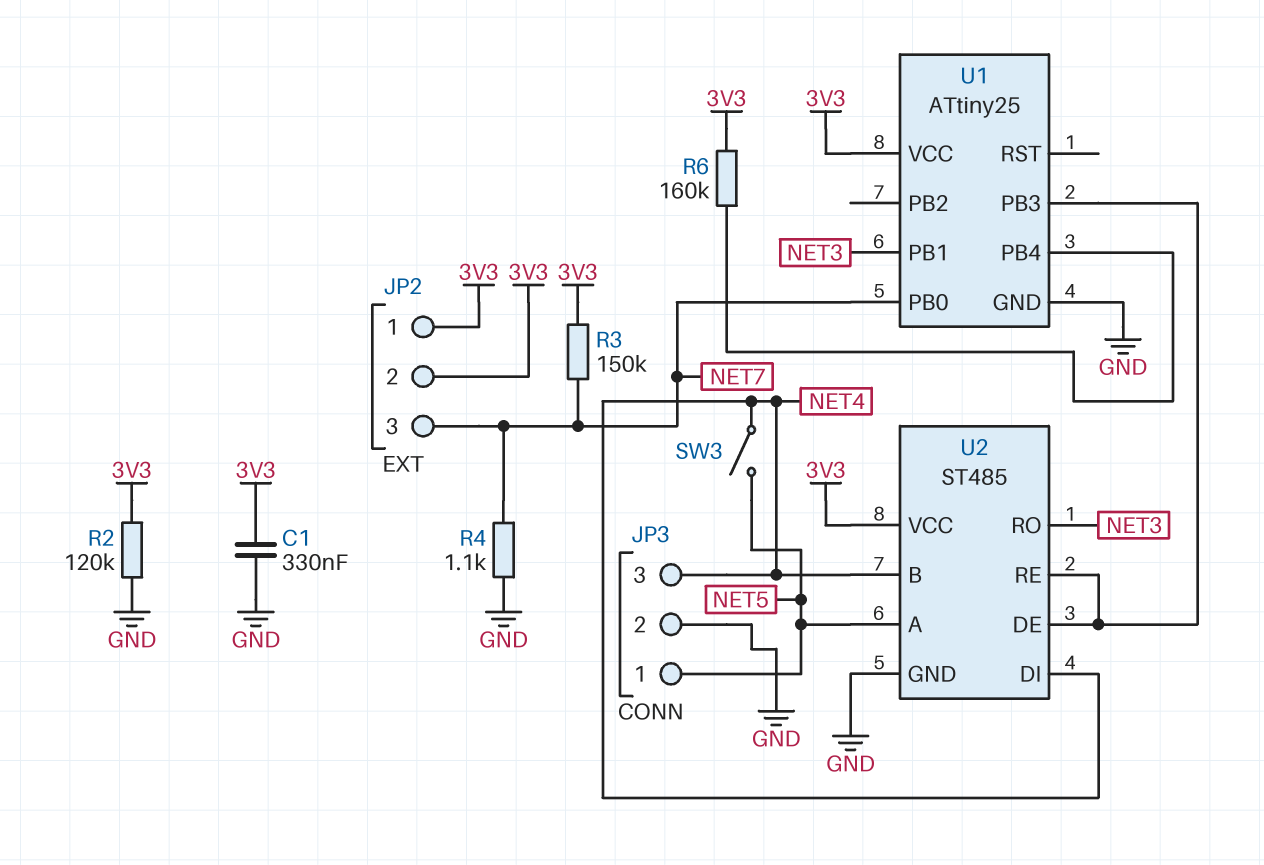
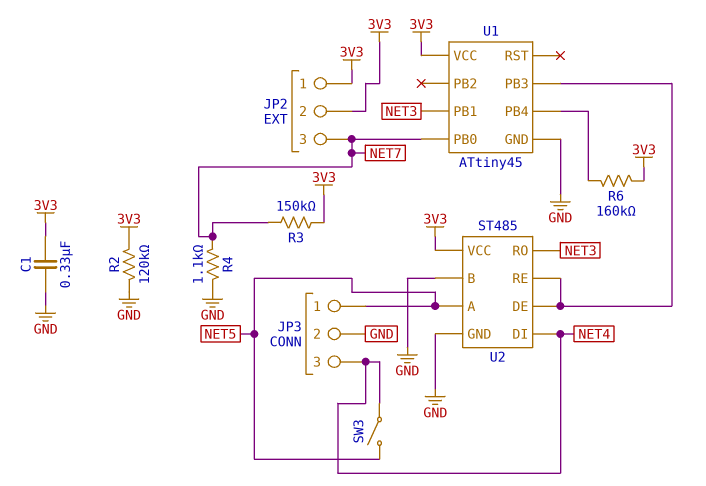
U1: ATtiny25 -> ATtiny45
U2 pin B: NET4 -> GND

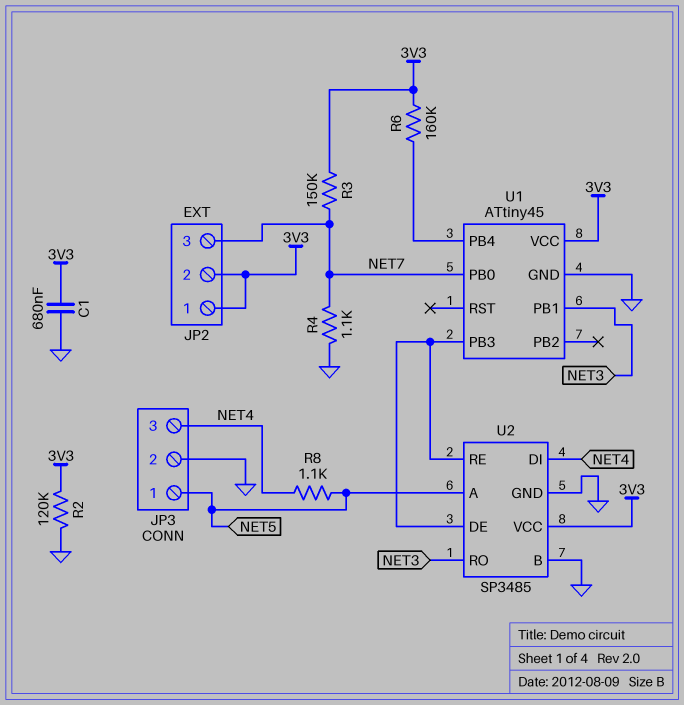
C1: 330nF (3V3, GND) -> 680nF (3V3, GND)
R8: none -> 1.1k (NET4, NET5)
SW3: switch (NET4, NET5) -> none
U2: ST485 -> SP3485

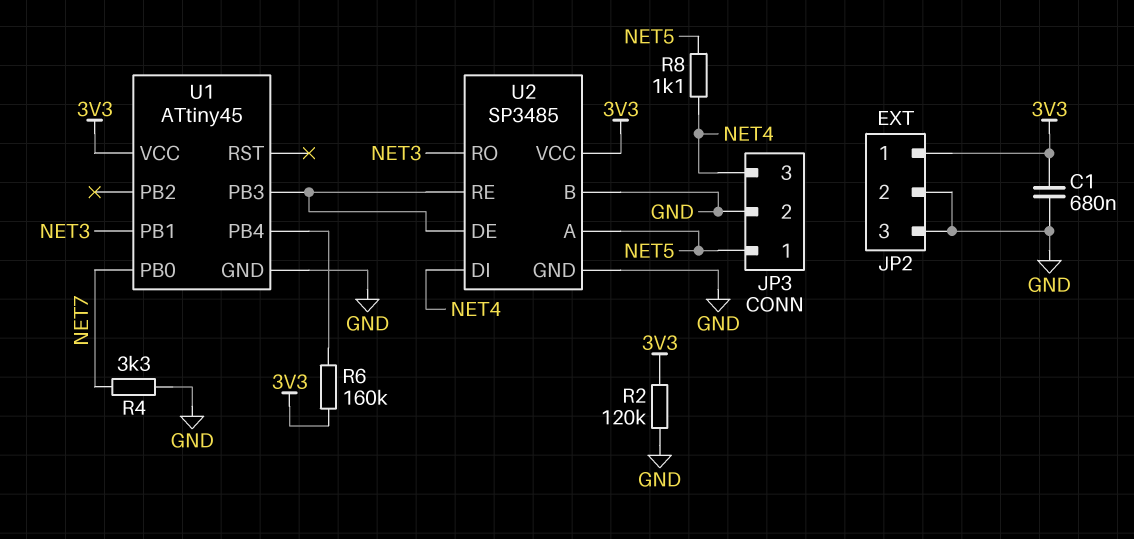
JP2 pin 2: 3V3 -> GND
JP2 pin 3: NET7 -> GND
R3: 150k (3V3, NET7) -> none
R4: 1.1k (GND, NET7) -> 3.3k (GND, NET7)

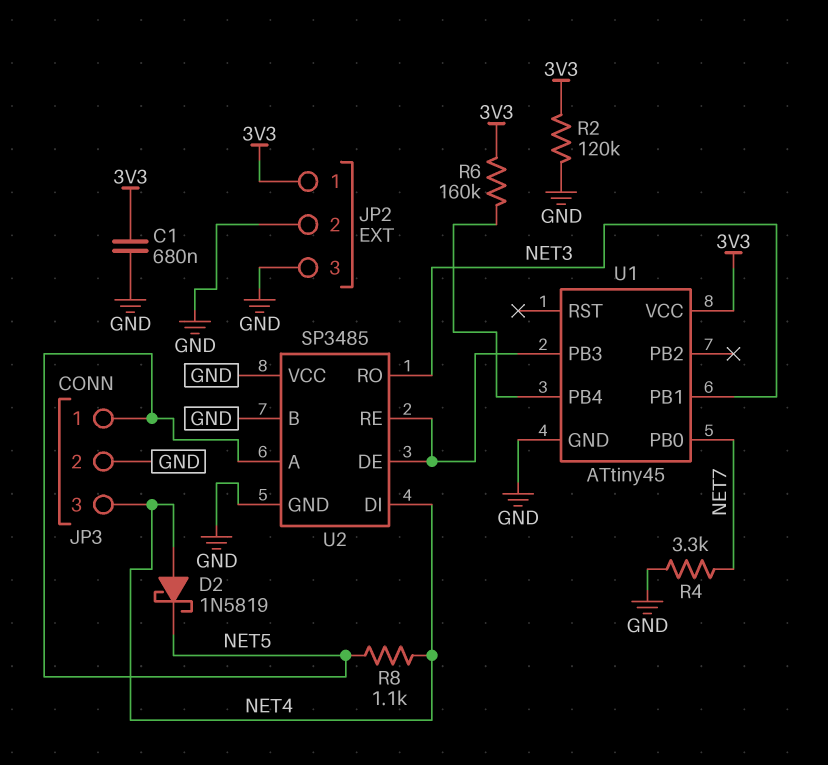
D2: none -> schottky 1N5819 (A NET4, K NET5)
U2 pin VCC: 3V3 -> GND

